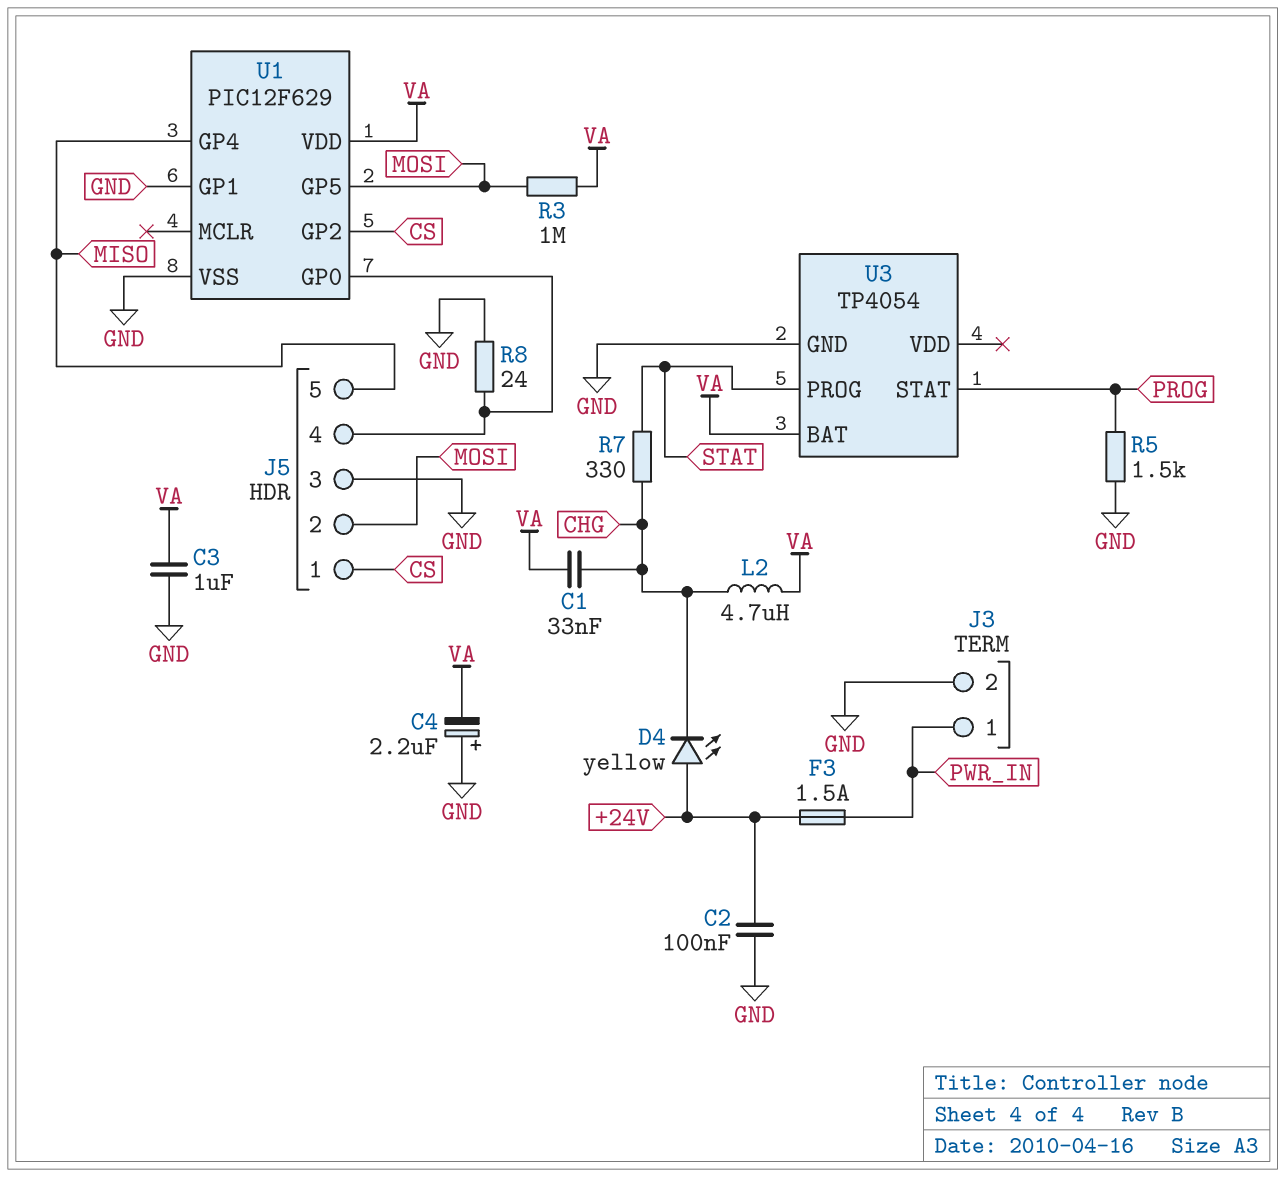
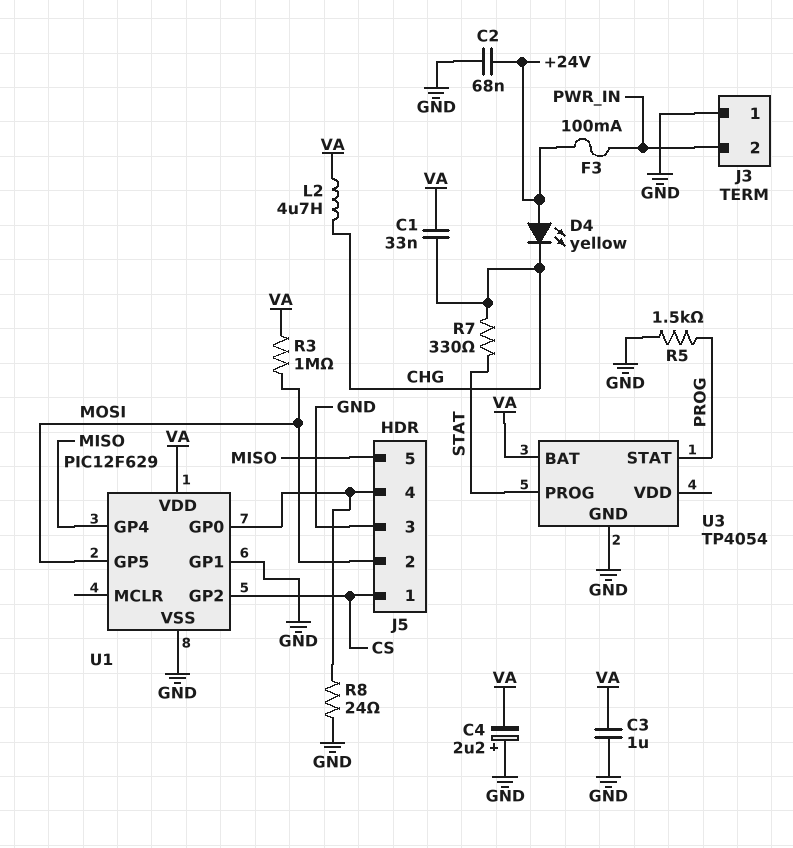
C2: 100nF (+24V, GND) -> 68nF (+24V, GND)
F3: 1.5A (+24V, PWR_IN) -> 100mA (+24V, PWR_IN)
J3 pin 1: PWR_IN -> GND
J3 pin 2: GND -> PWR_IN

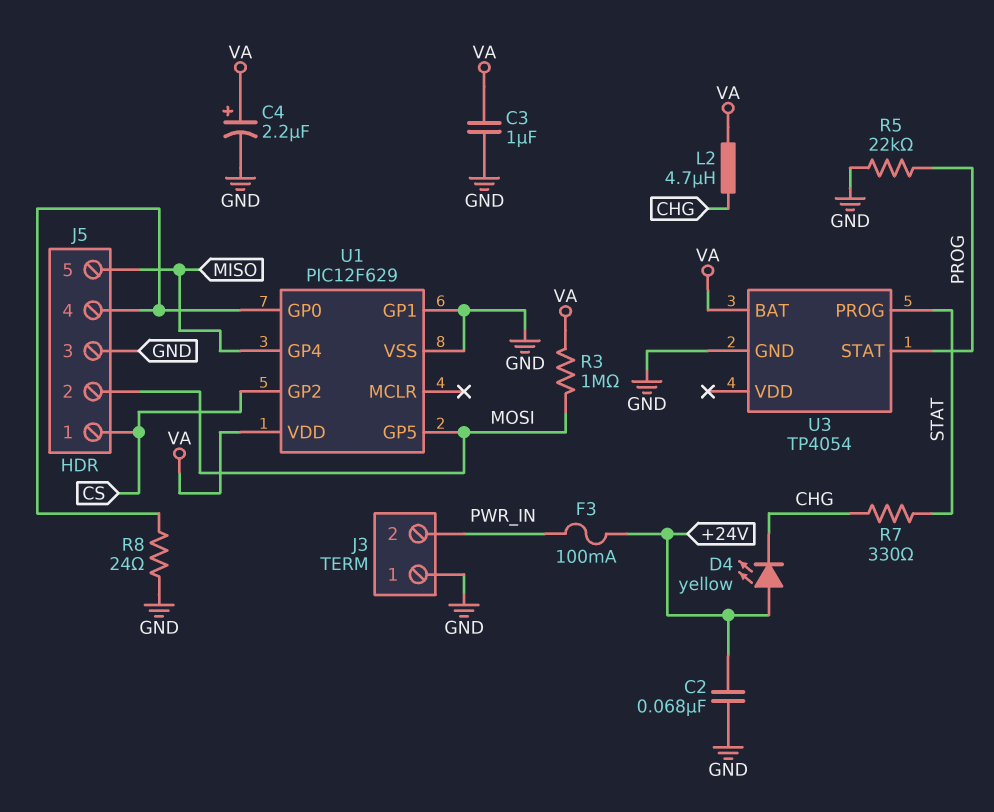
C1: 33nF (CHG, VA) -> none
C4: 2.2uF (plus GND, minus VA) -> 2.2uF (plus VA, minus GND)
R5: 1.5k (GND, PROG) -> 22k (GND, PROG)

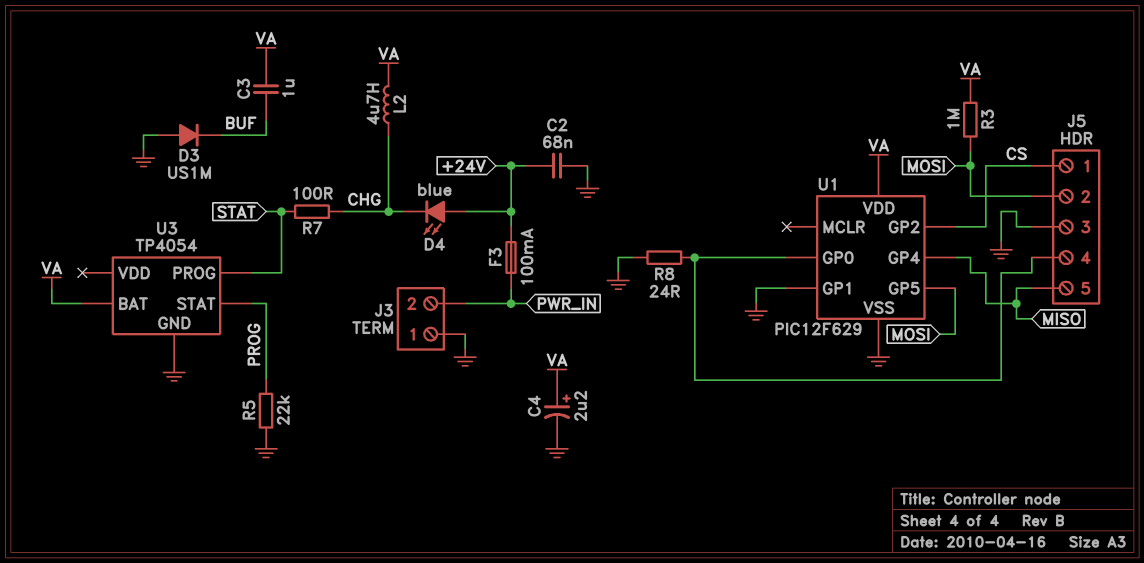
C3: 1uF (GND, VA) -> 1uF (BUF, VA)
D3: none -> diode US1M (A GND, K BUF)
D4: LED yellow (A +24V, K CHG) -> LED blue (A +24V, K CHG)
R7: 330 (CHG, STAT) -> 100 (CHG, STAT)

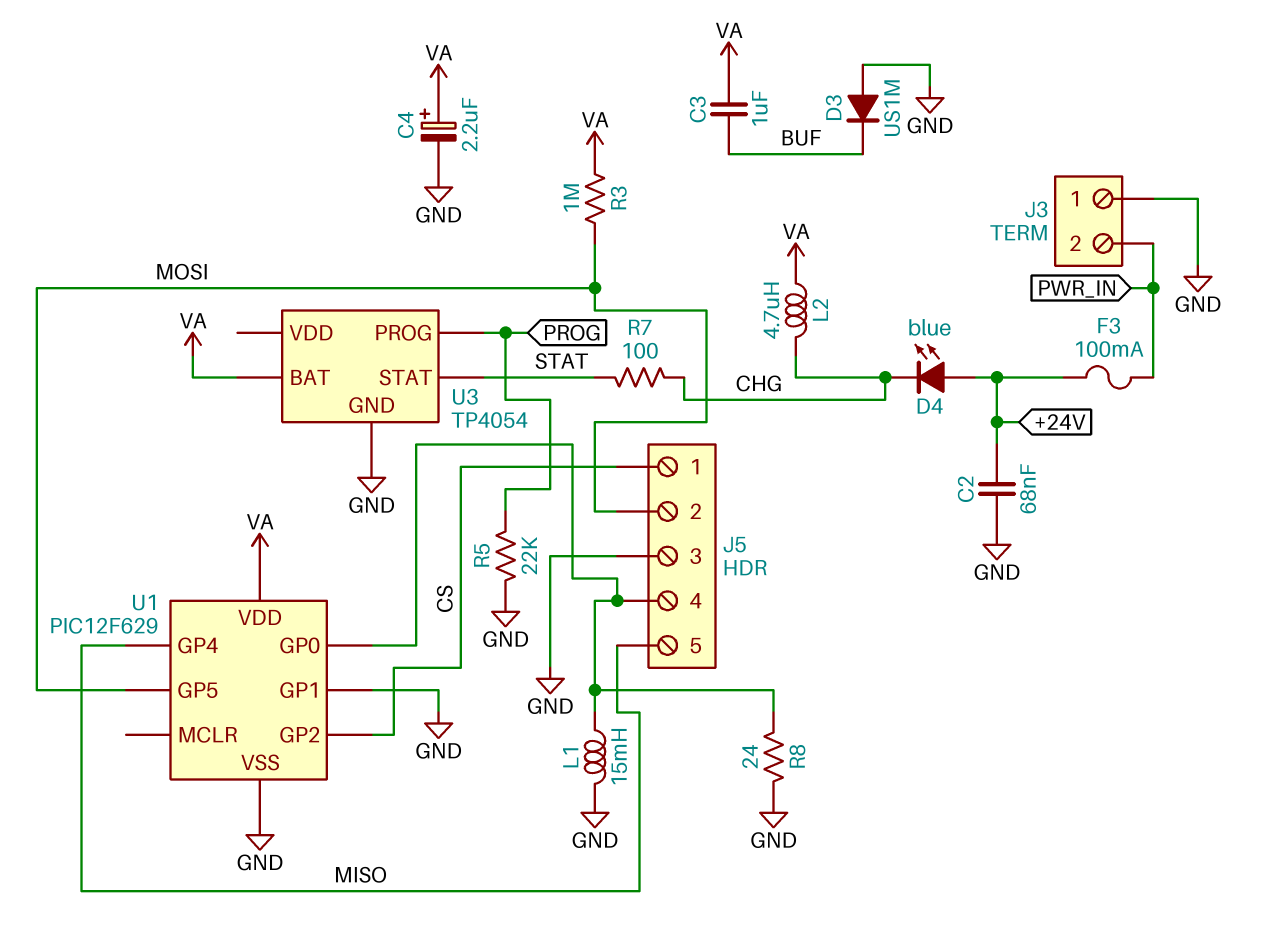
L1: none -> 15mH (GND, J5/4)
U3 pin PROG: STAT -> PROG
U3 pin STAT: PROG -> STAT

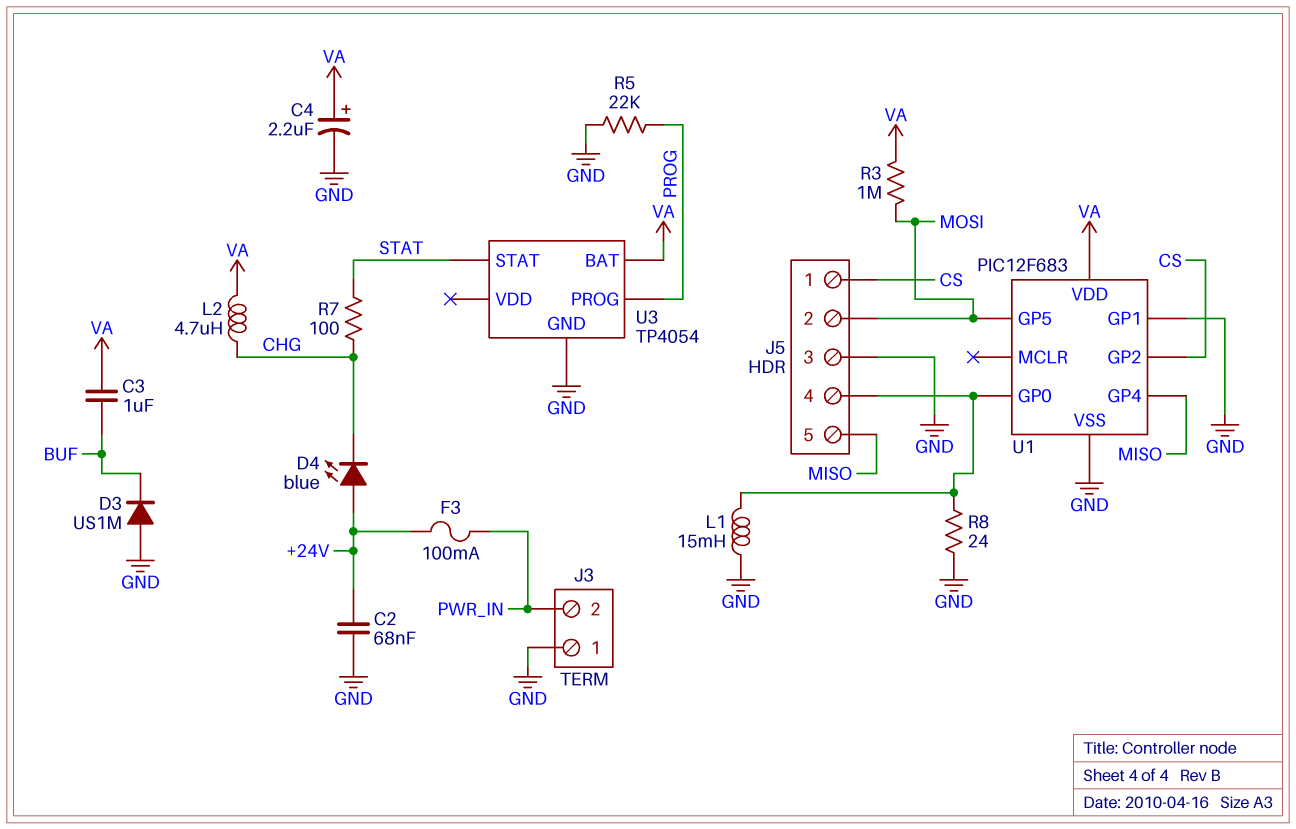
U1: PIC12F629 -> PIC12F683

